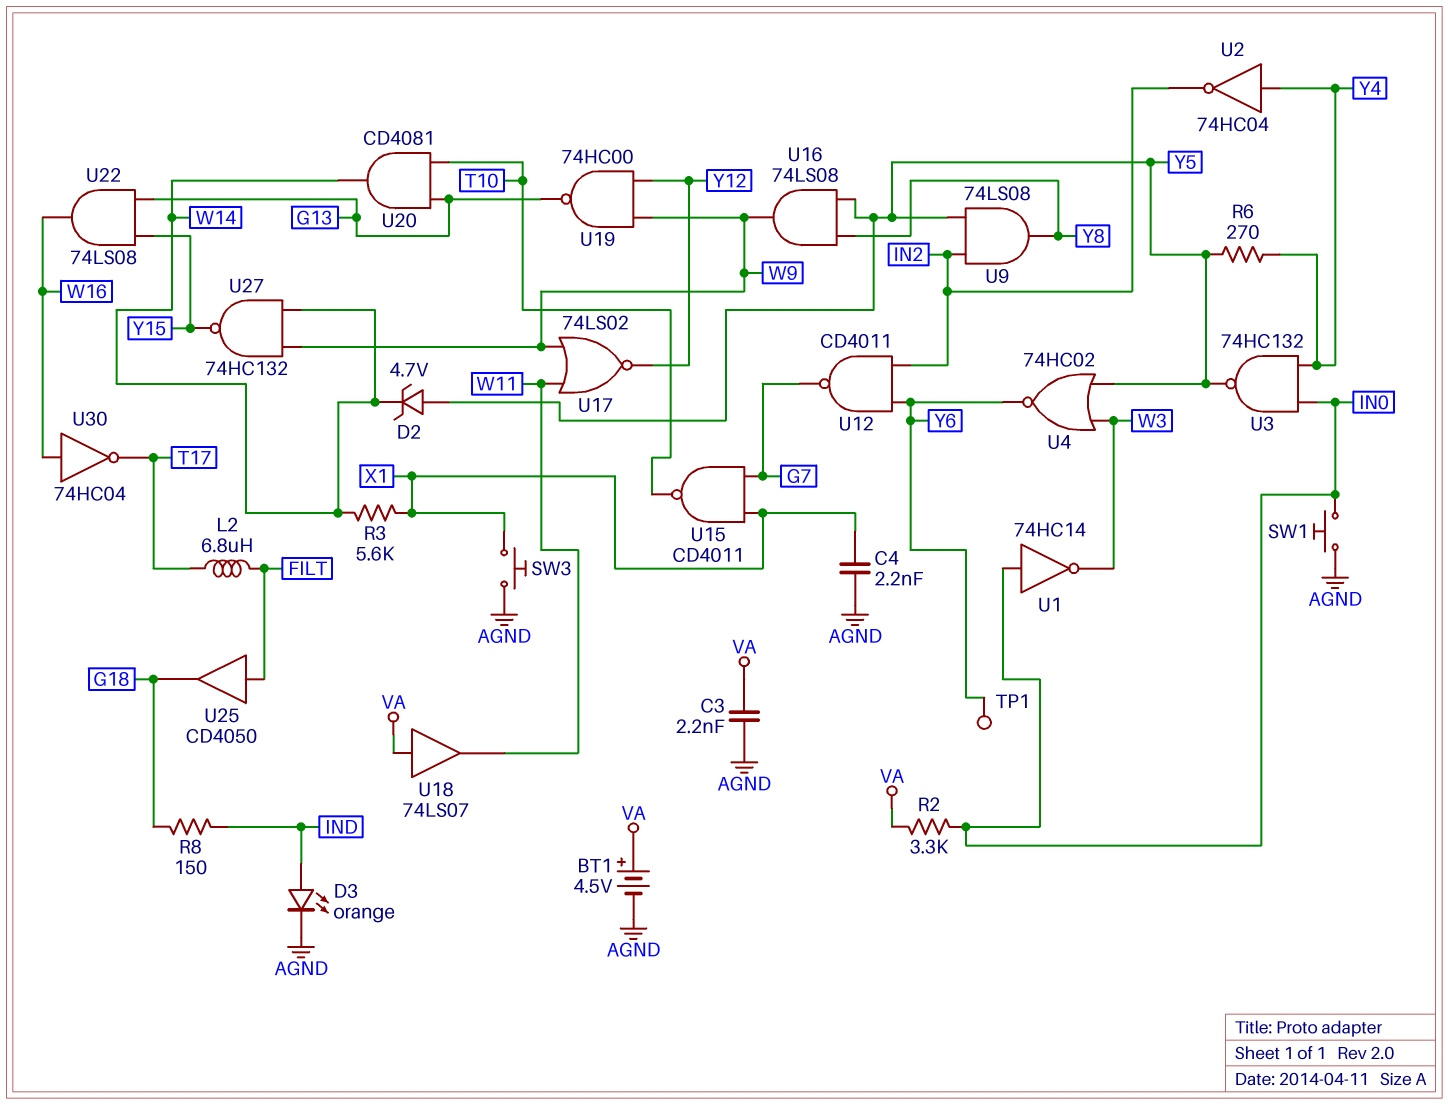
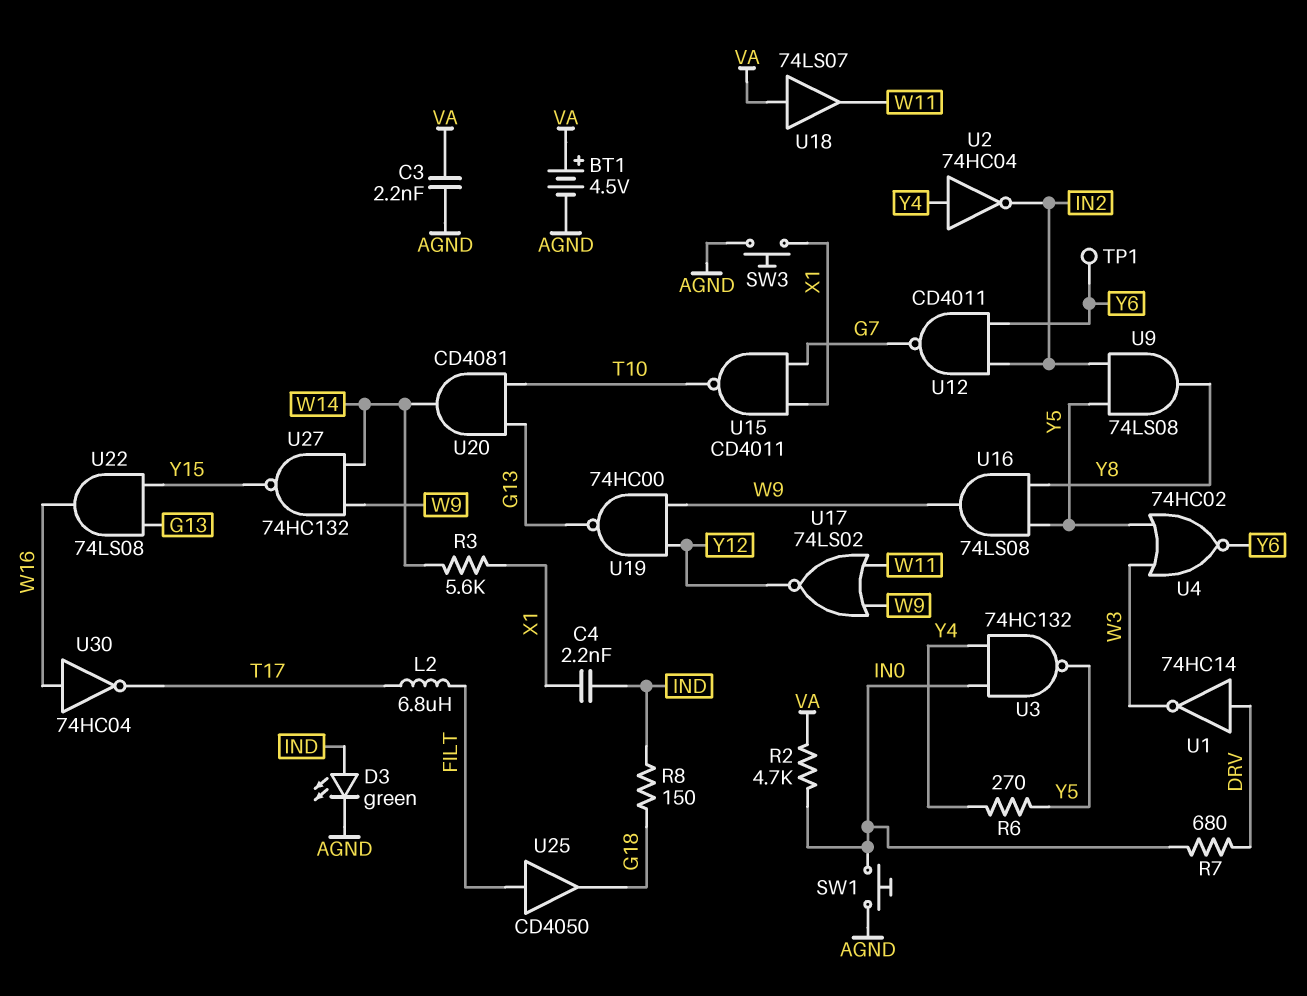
C4: 2.2nF (AGND, X1) -> 2.2nF (IND, X1)
D2: zener 4.7V (A Y5, K W14) -> none
D3: LED orange (A IND, K AGND) -> LED green (A IND, K AGND)
R2: 3.3k (IN0, VA) -> 4.7k (IN0, VA)
R7: none -> 680 (DRV, IN0)
U1: NOT 74HC14 (in IN0, out W3) -> NOT 74HC14 (in DRV, out W3)

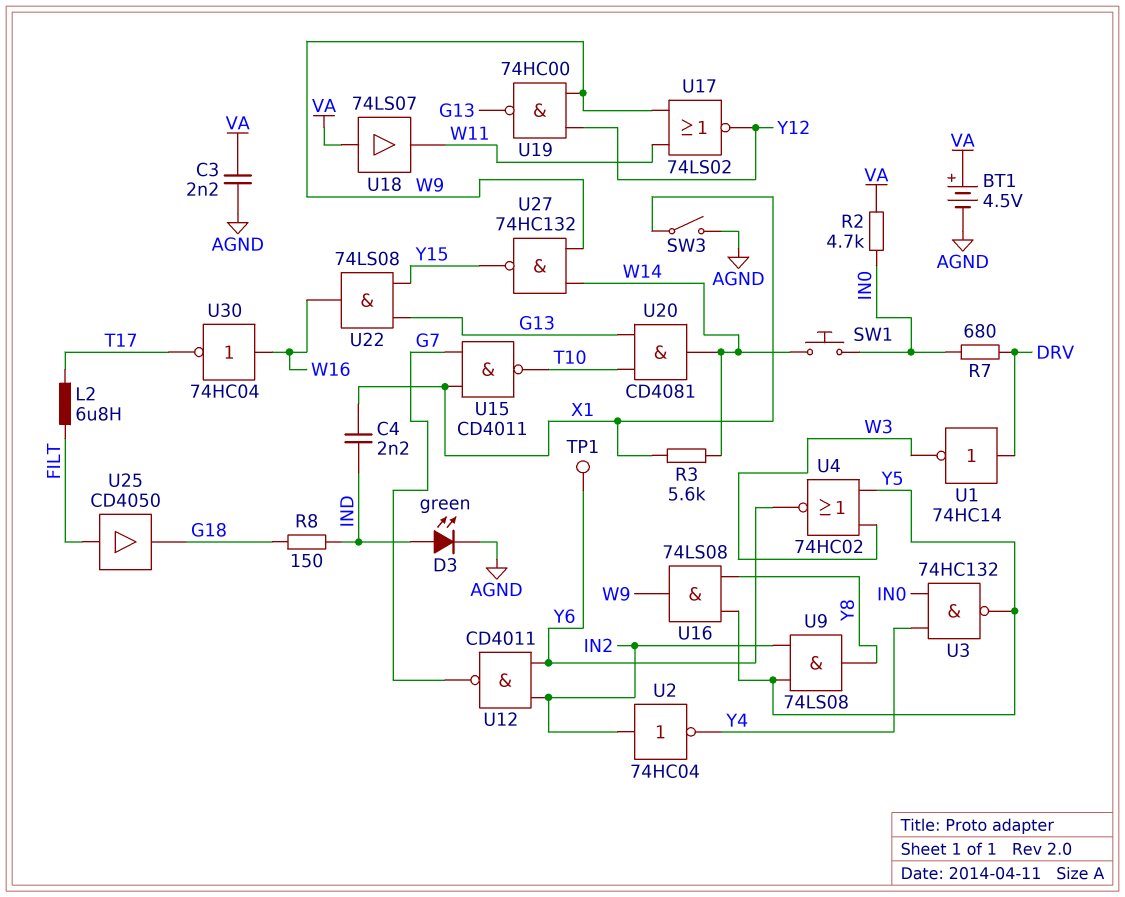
R6: 270 (Y4, Y5) -> none
SW1: button (AGND, IN0) -> button (IN0, W14)
SW3: button (AGND, X1) -> switch (AGND, X1)
U2: NOT 74HC04 (in Y4, out IN2) -> NOT 74HC04 (in IN2, out Y4)

